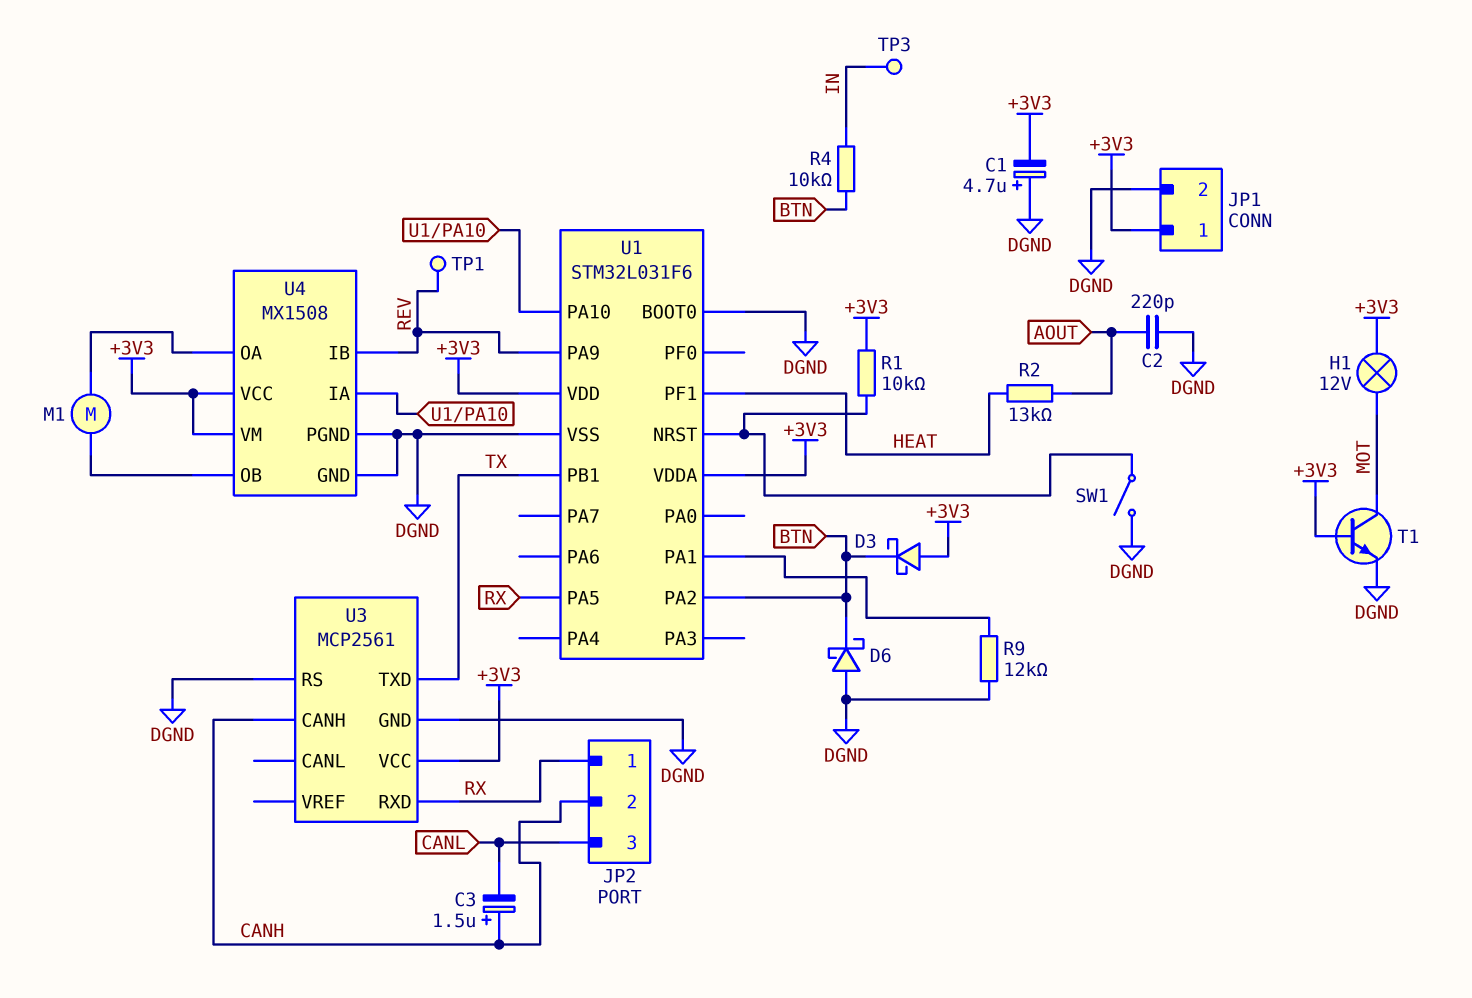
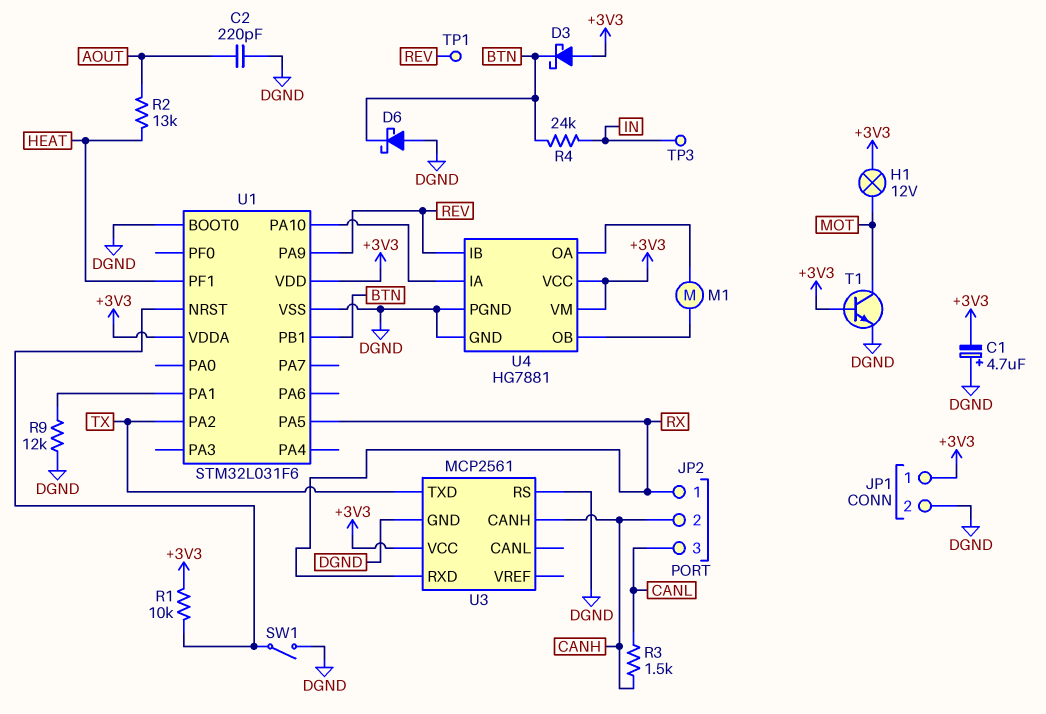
C3: 1.5uF (plus CANH, minus CANL) -> none
R3: none -> 1.5k (CANH, CANL)
R4: 10k (BTN, IN) -> 24k (BTN, IN)
U1 pin PA2: BTN -> TX
U1 pin PB1: TX -> BTN
U4: MX1508 -> HG7881

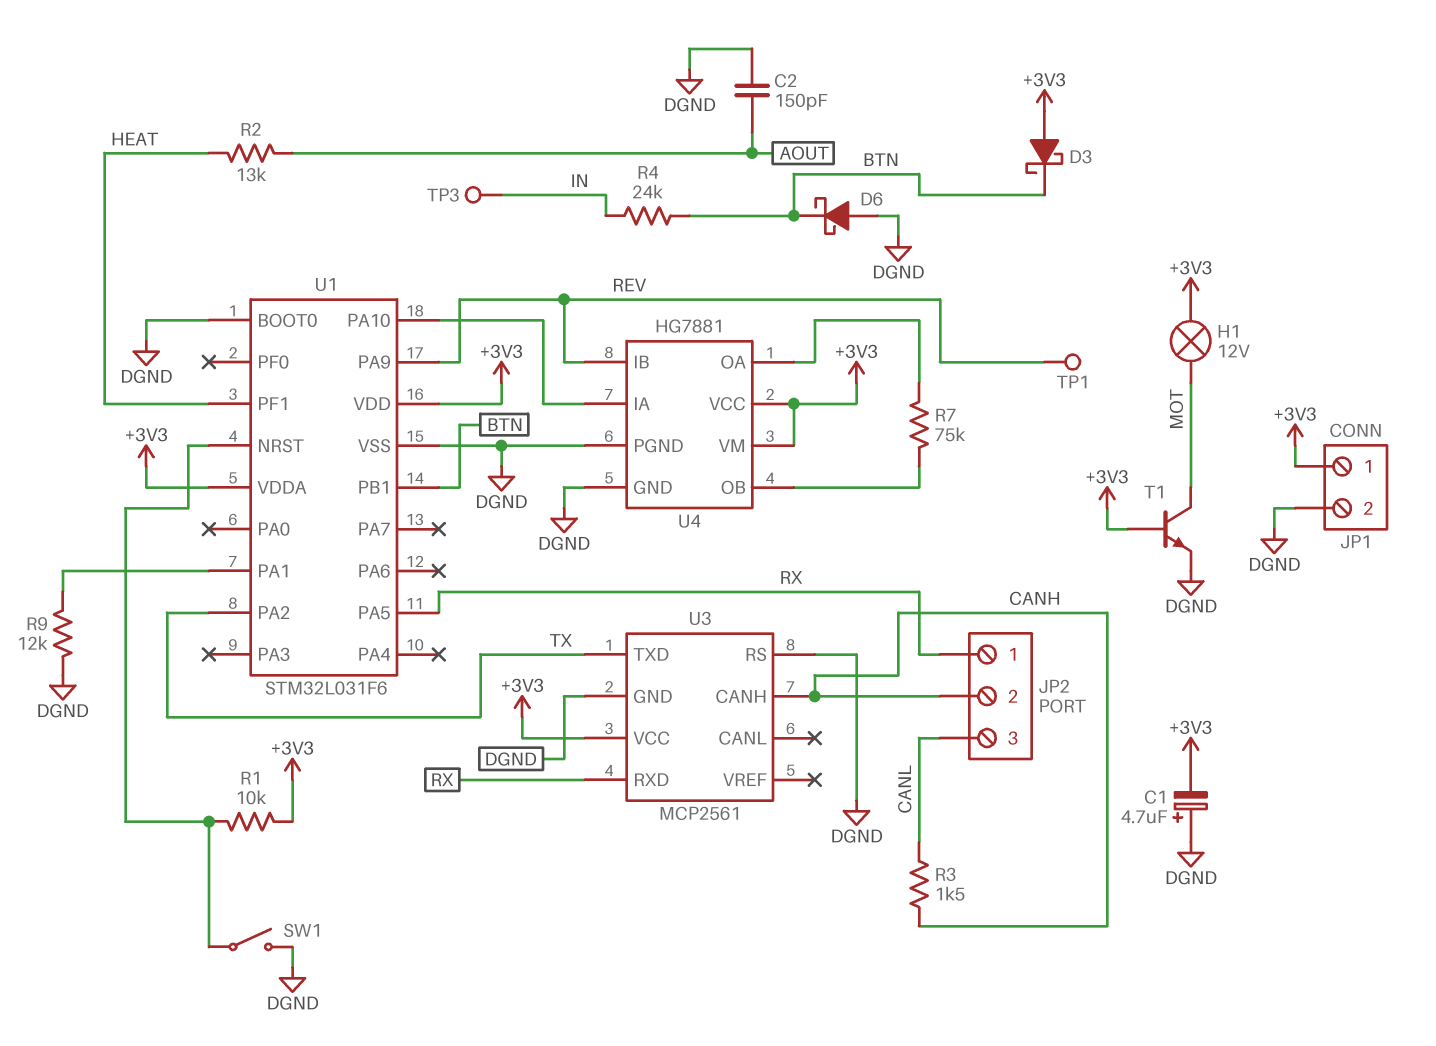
C2: 220pF (AOUT, DGND) -> 150pF (AOUT, DGND)
M1: motor (U4/OA, U4/OB) -> none
R7: none -> 75k (U4/OA, U4/OB)

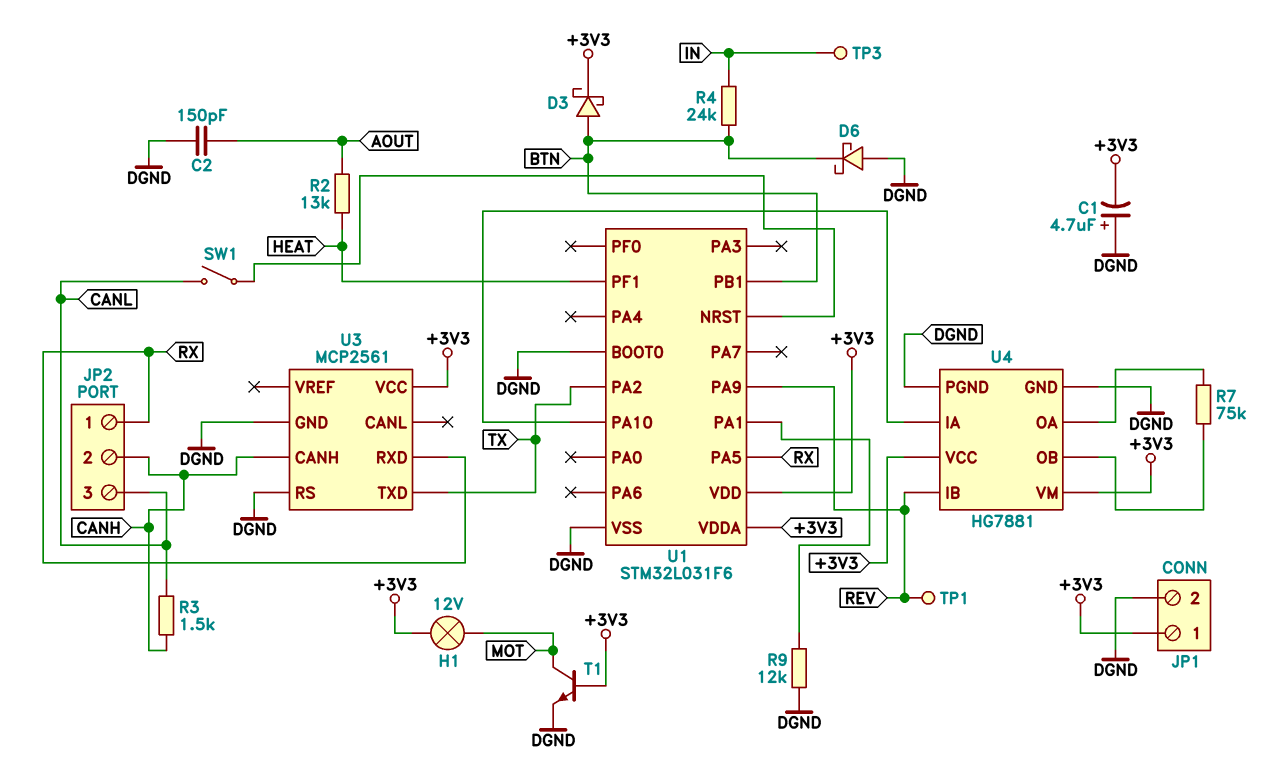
D3: schottky (A +3V3, K BTN) -> schottky (A BTN, K +3V3)
R1: 10k (+3V3, U1/NRST) -> none
SW1: switch (DGND, U1/NRST) -> switch (CANL, U1/NRST)

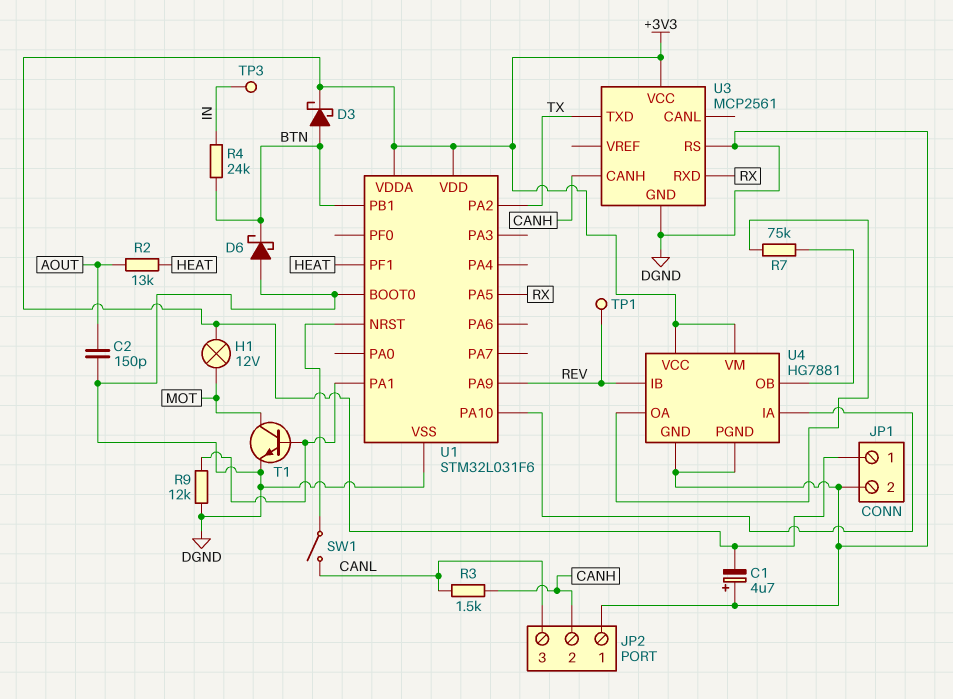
JP2 pin 1: RX -> DGND
T1: NPN (B +3V3, C MOT, E DGND) -> NPN (B U1/PA1, C MOT, E DGND)

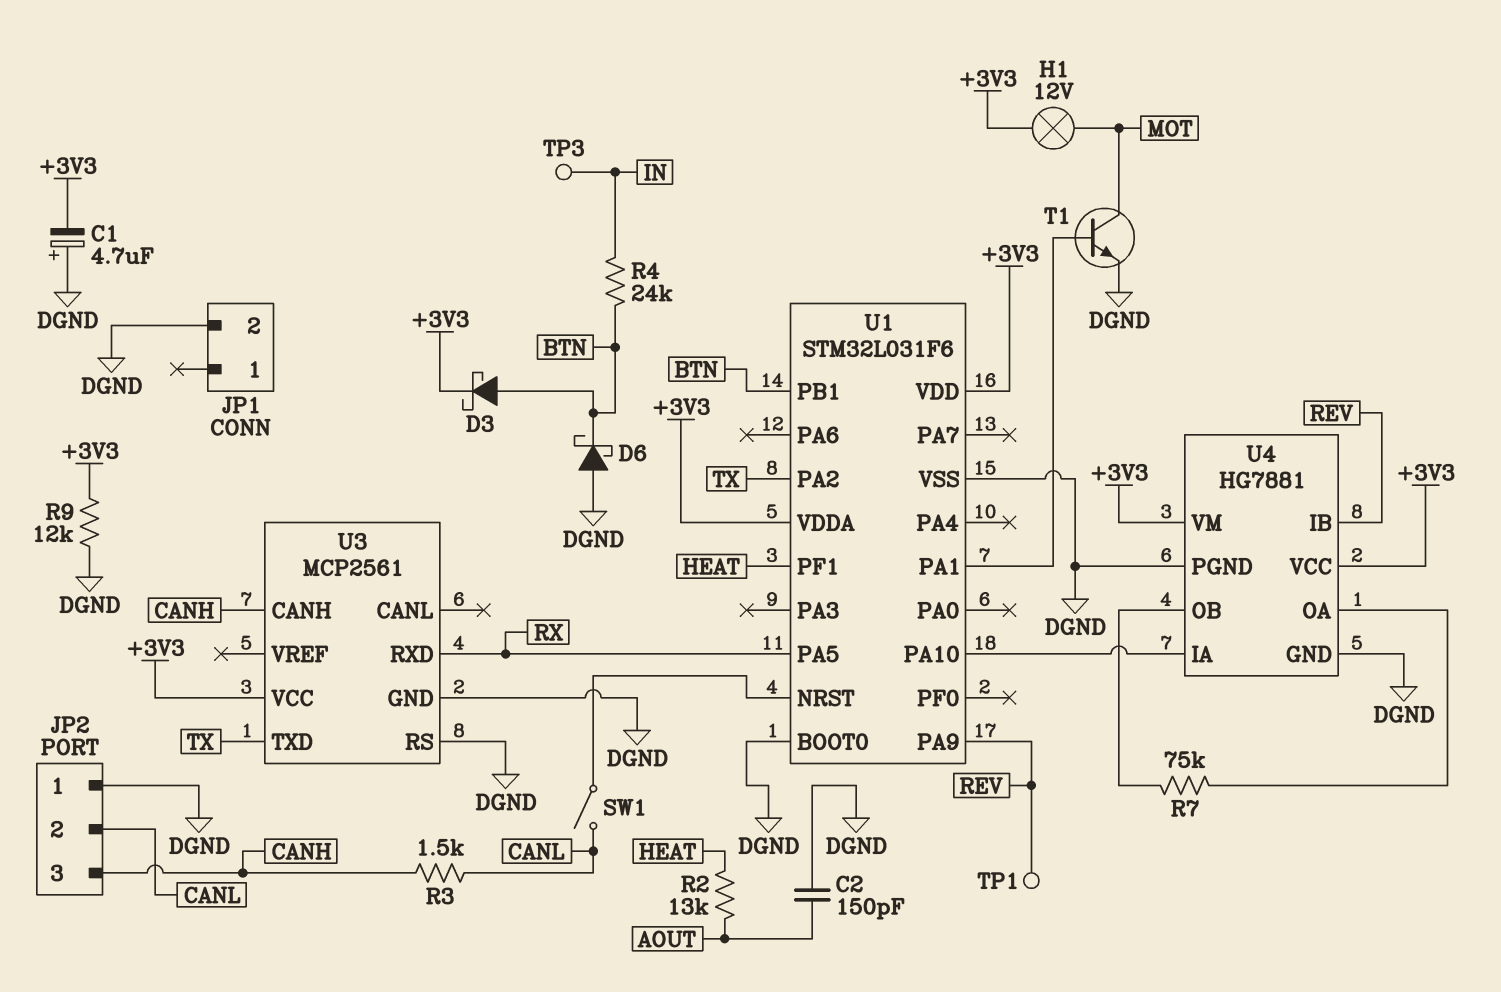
JP1 pin 1: +3V3 -> none
JP2 pin 2: CANH -> CANL
JP2 pin 3: CANL -> CANH
R9: 12k (DGND, U1/PA1) -> 12k (+3V3, DGND)

